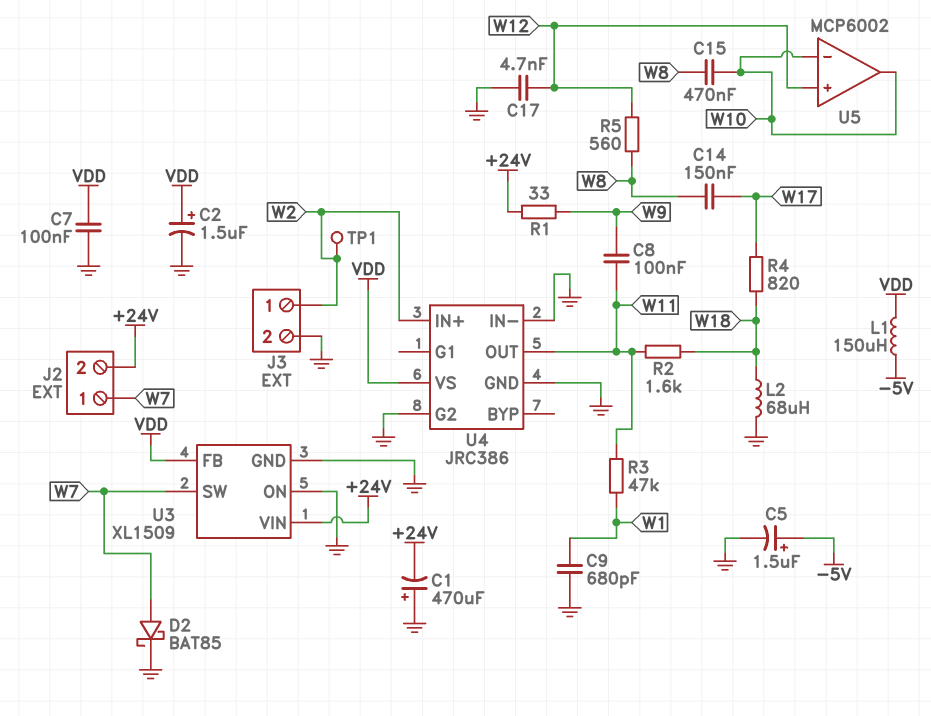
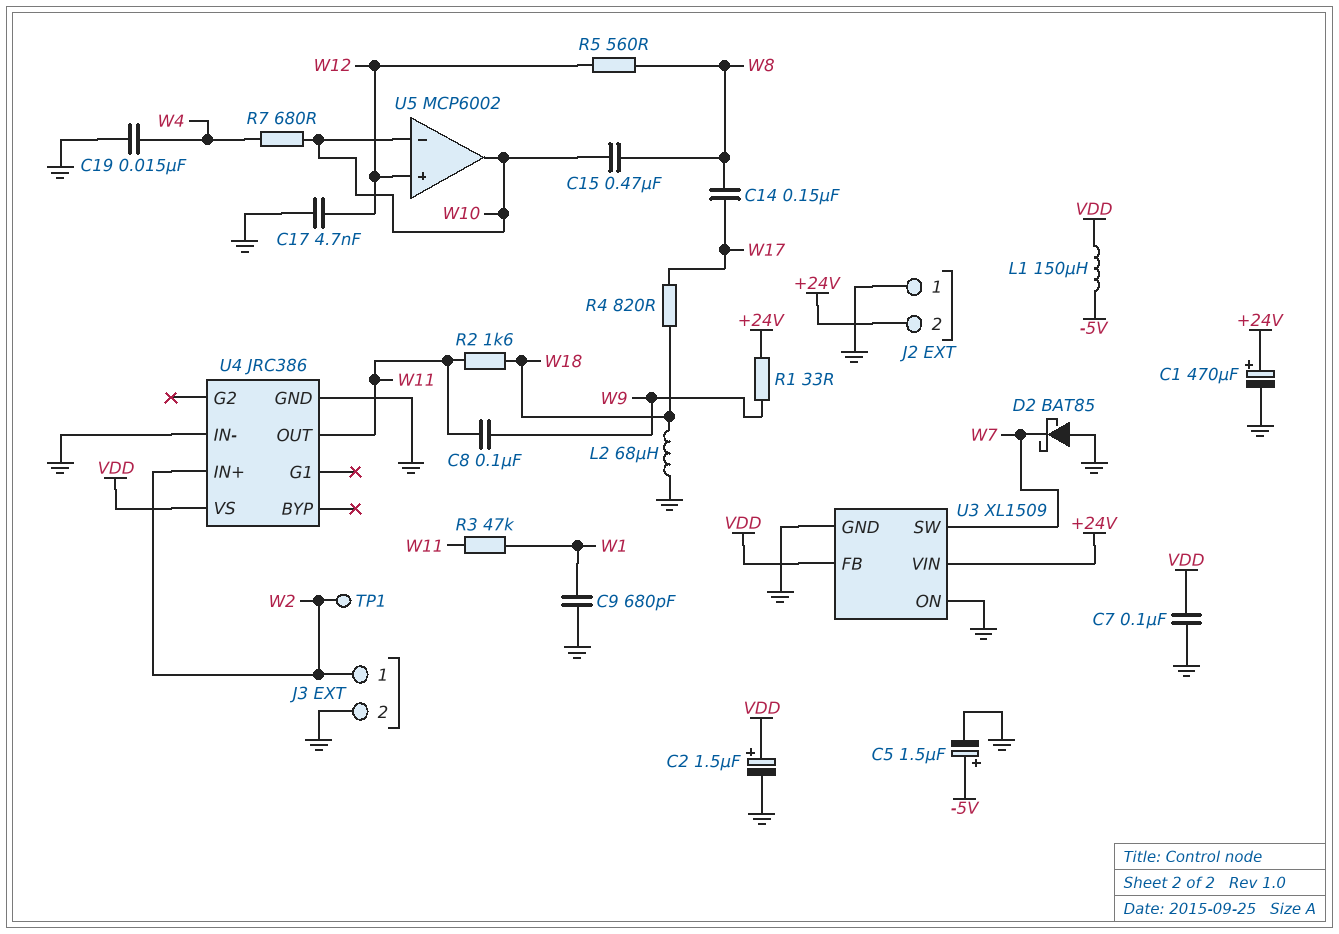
C1: 470uF (plus GND, minus +24V) -> 470uF (plus +24V, minus GND)
C19: none -> 15nF (GND, W4)
D2: schottky BAT85 (A W7, K GND) -> schottky BAT85 (A GND, K W7)
J2 pin 1: W7 -> GND
R7: none -> 680 (W4, W10)
U4 pin G2: GND -> none

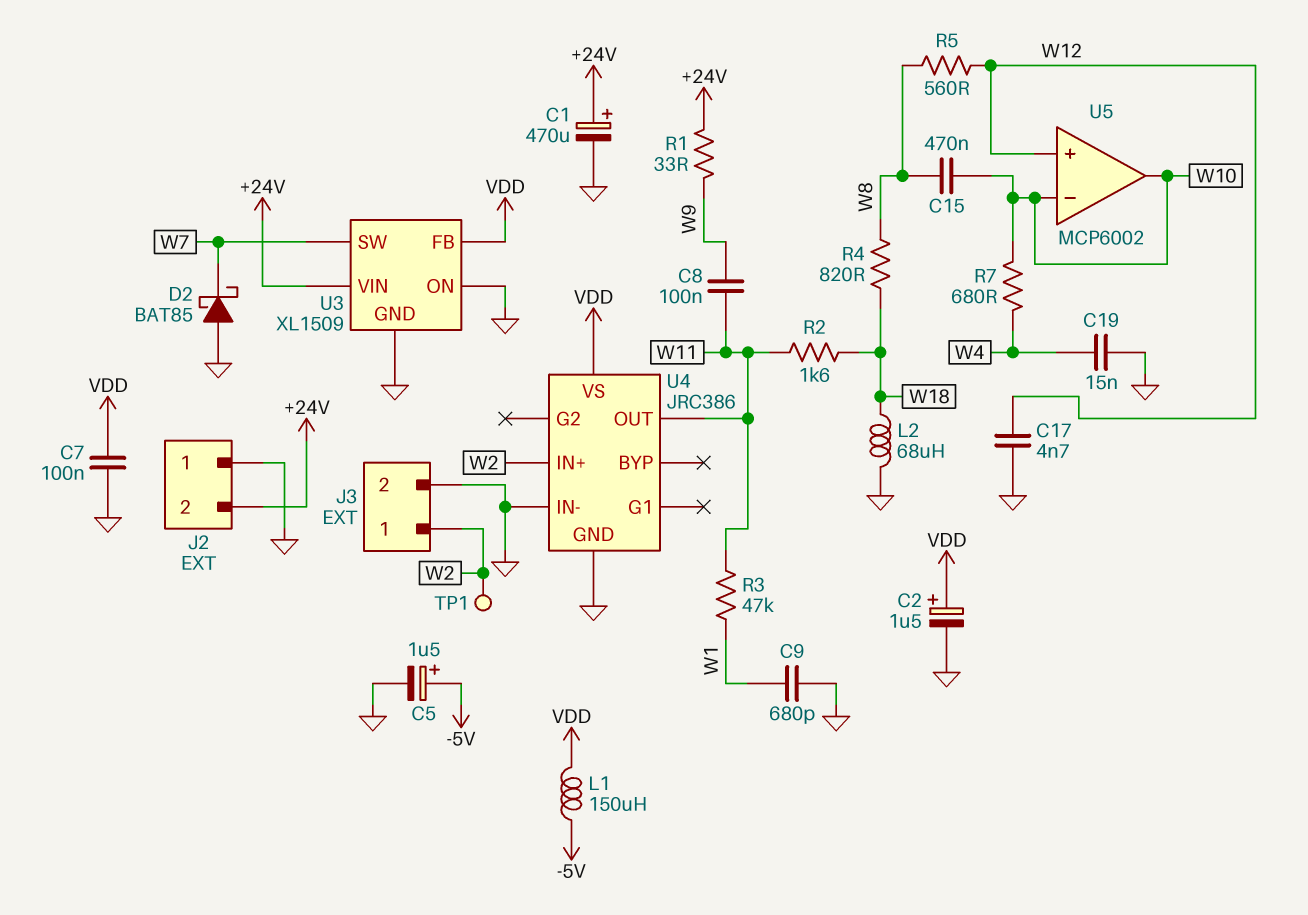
C14: 150nF (W8, W17) -> none
R4: 820 (W17, W18) -> 820 (W8, W18)

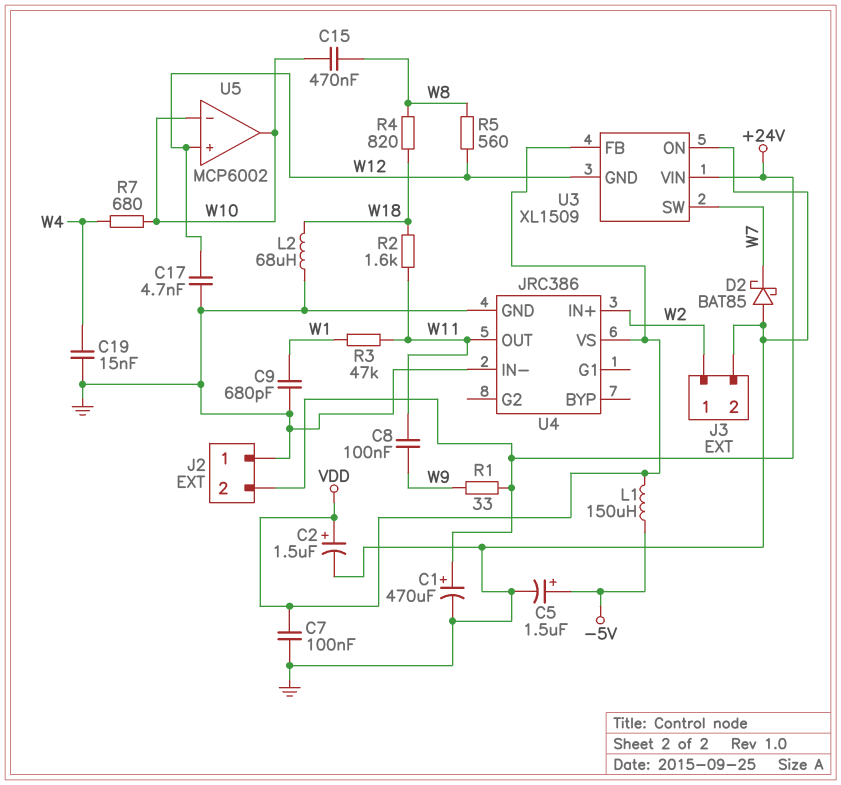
TP1: test point (W2) -> none
U3 pin GND: GND -> W12

